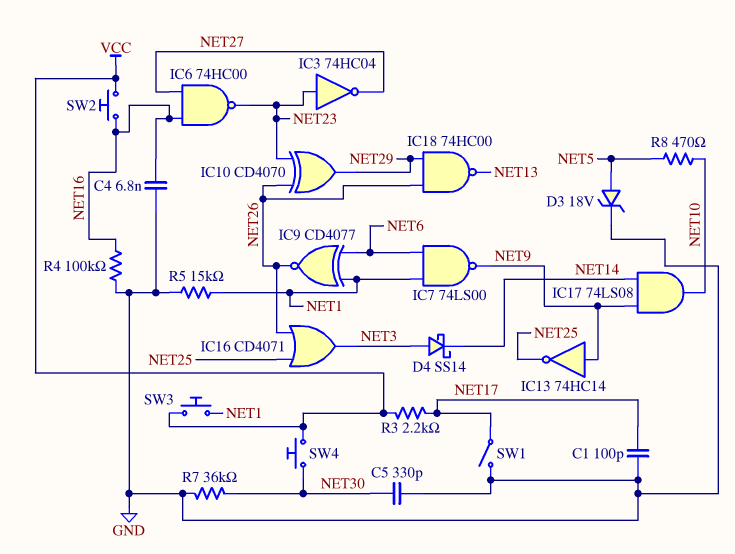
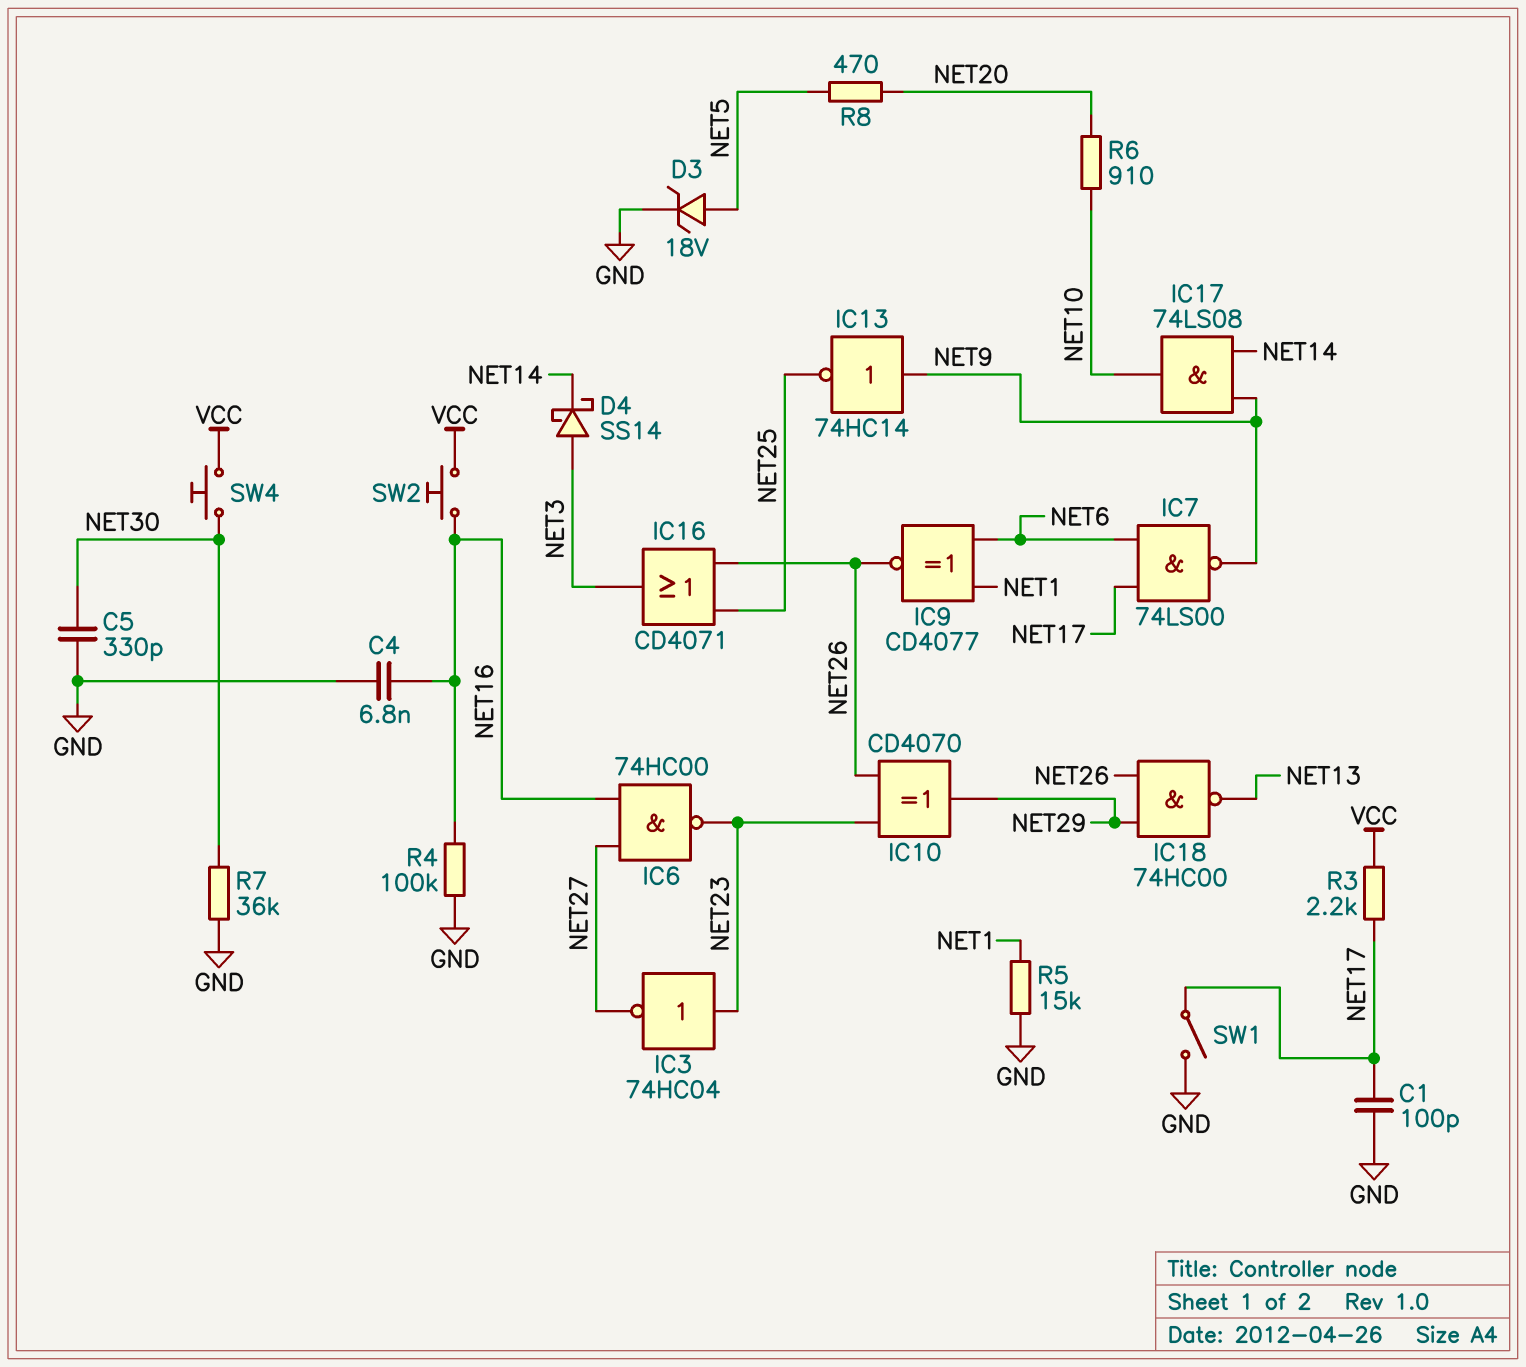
IC7: NAND 74LS00 (in NET1, in NET6, out NET9) -> NAND 74LS00 (in NET6, in NET17, out NET9)
R6: none -> 910 (NET10, NET20)
R8: 470 (NET5, NET10) -> 470 (NET5, NET20)
SW3: button (NET1, VCC) -> none

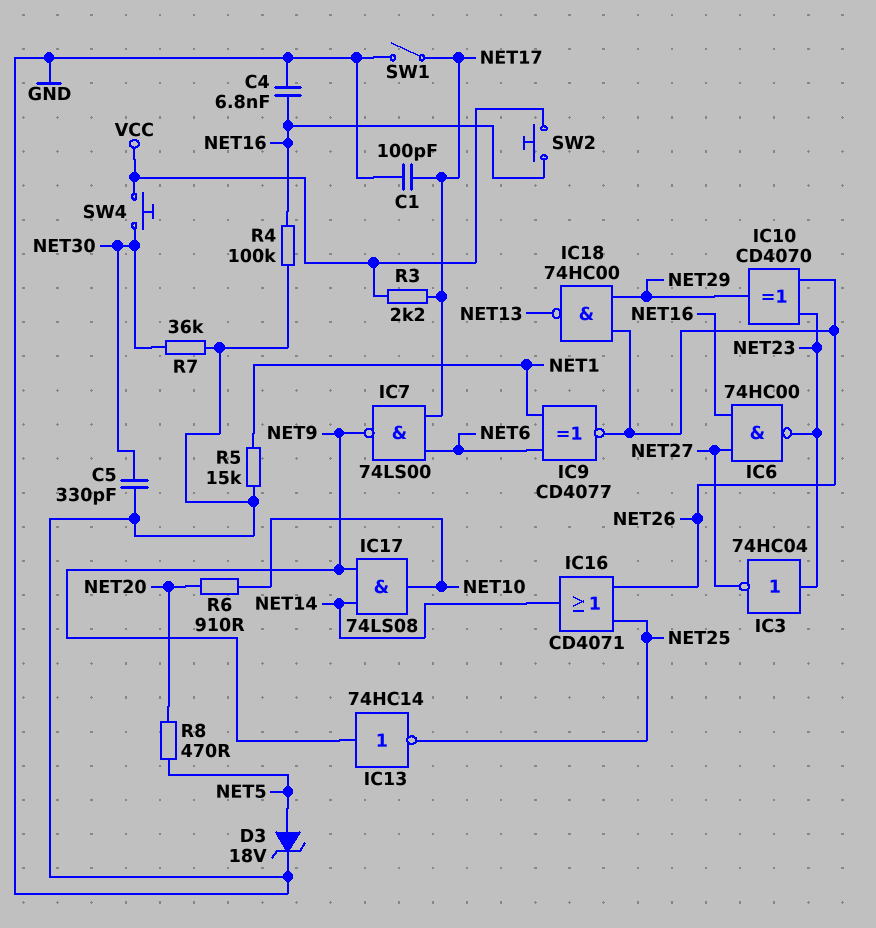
D4: schottky SS14 (A NET3, K NET14) -> none
IC16: OR CD4071 (in NET25, in NET26, out NET3) -> OR CD4071 (in NET25, in NET26, out NET14)

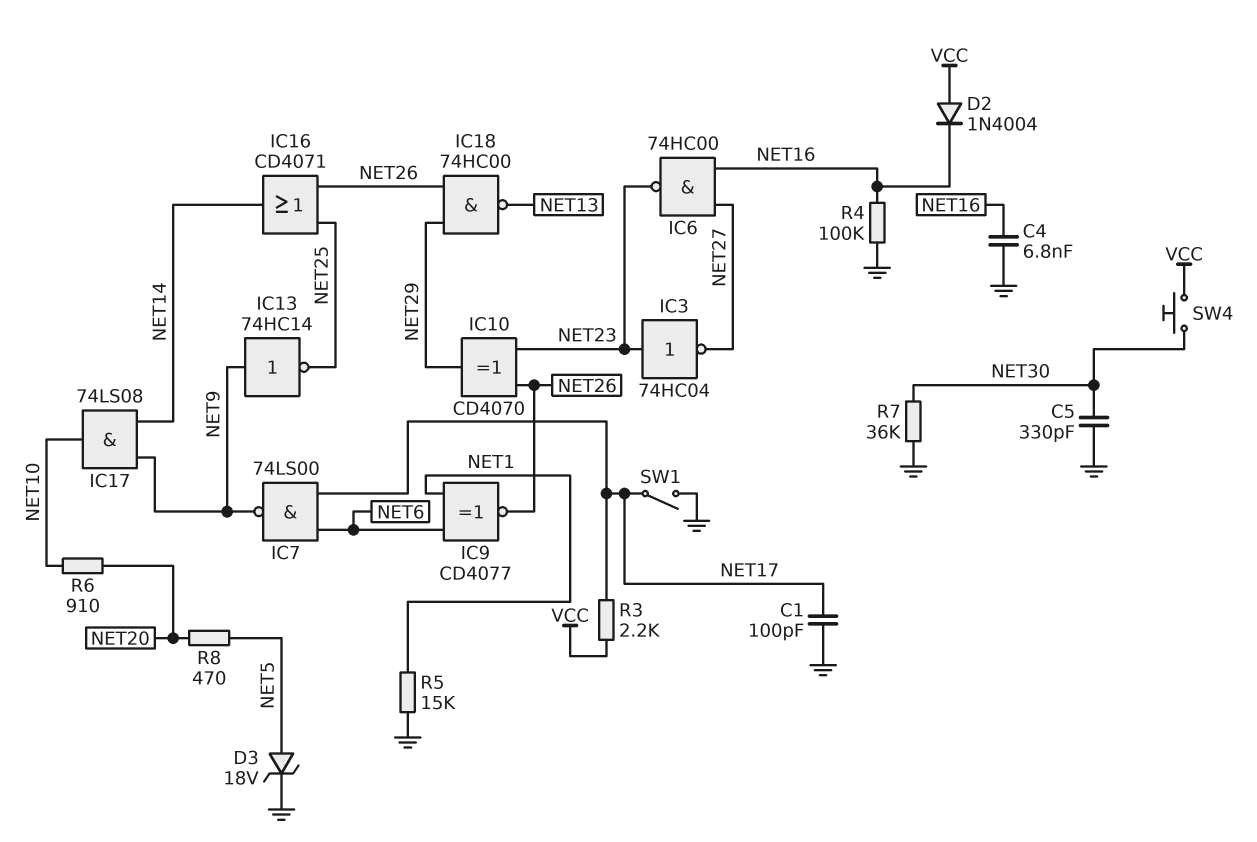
D2: none -> diode 1N4004 (A VCC, K NET16)
SW2: button (NET16, VCC) -> none

